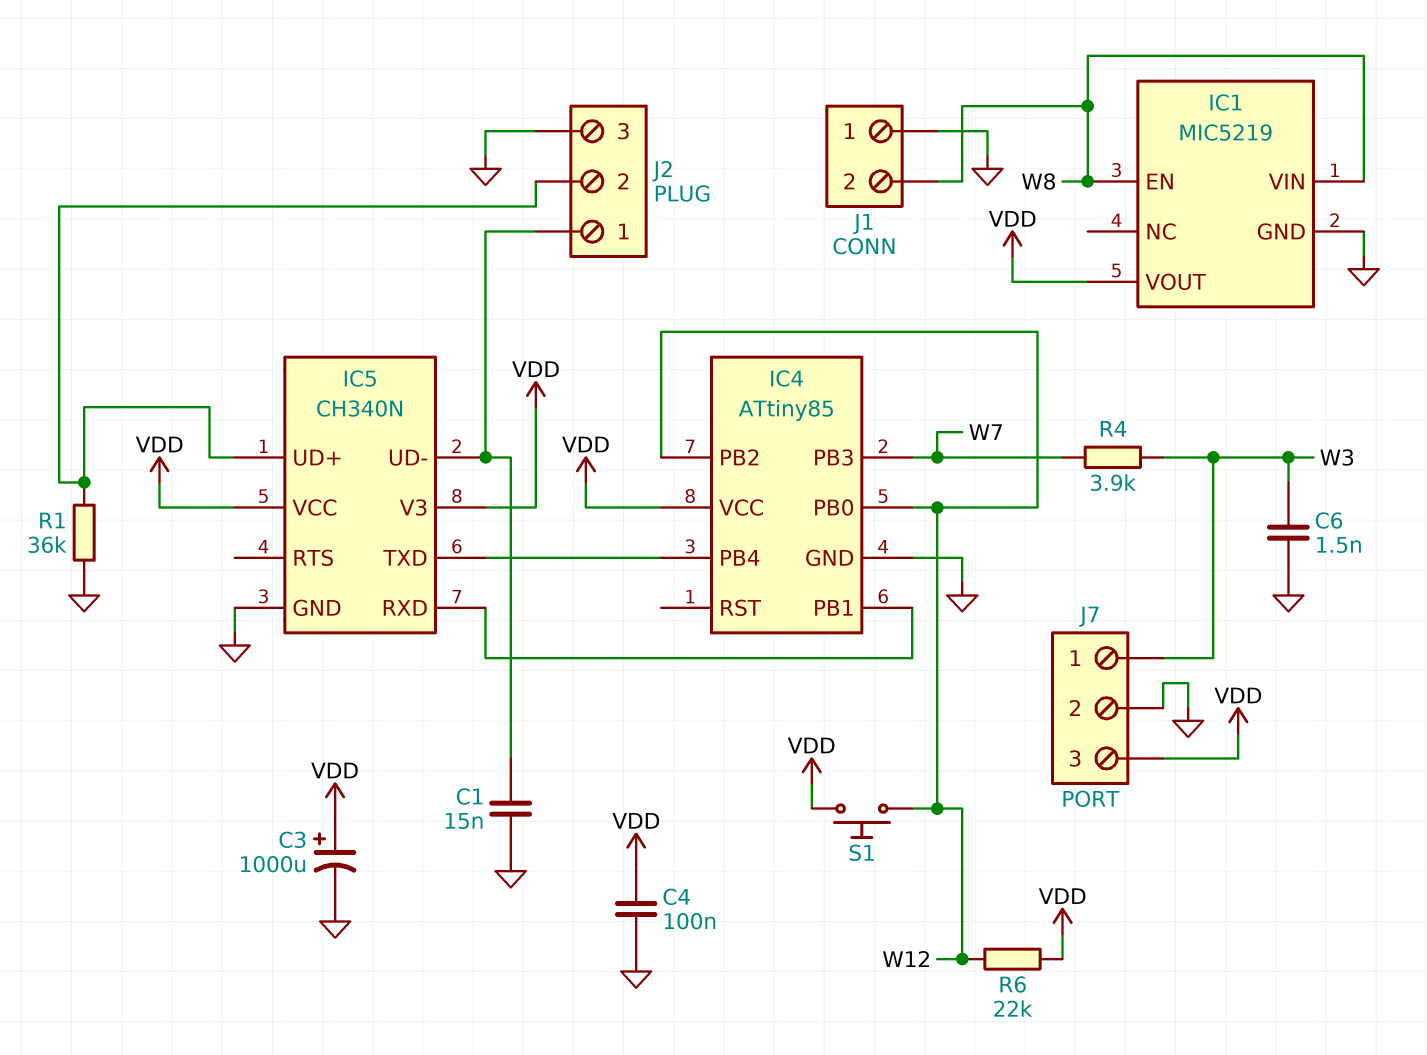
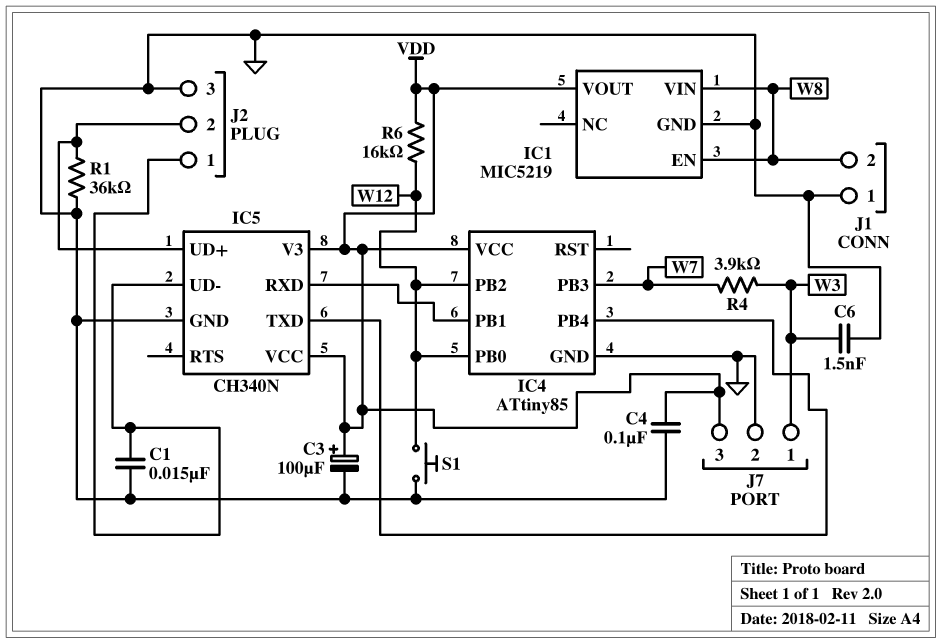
C3: 1000uF (plus VDD, minus GND) -> 100uF (plus VDD, minus GND)
R6: 22k (VDD, W12) -> 16k (VDD, W12)
S1: button (VDD, W12) -> button (GND, W12)

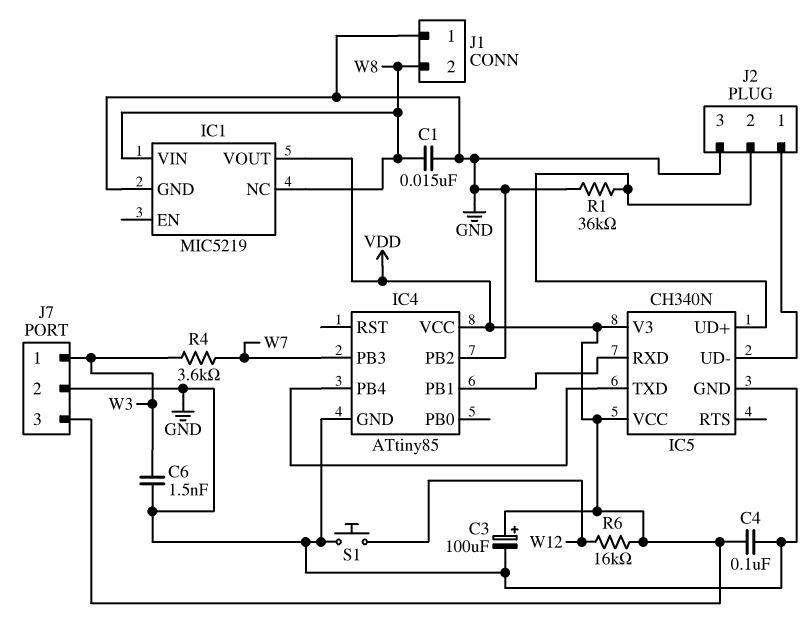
C1: 15nF (GND, IC5/UD-) -> 15nF (GND, W8)
IC1 pin EN: W8 -> none
IC1 pin NC: none -> W8
IC4 pin PB0: W12 -> none
IC4 pin PB2: W12 -> GND
R4: 3.9k (W3, W7) -> 3.6k (W3, W7)

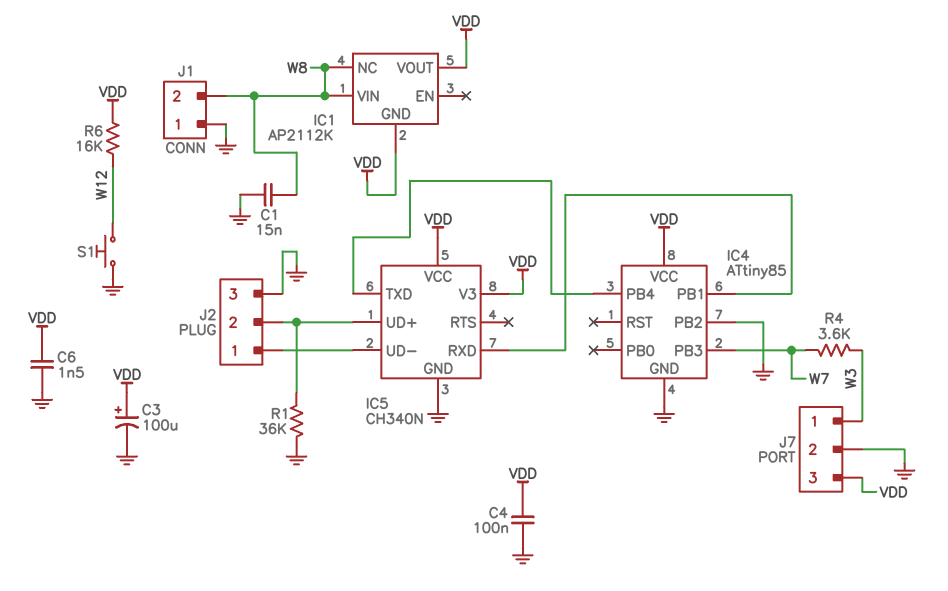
C6: 1.5nF (GND, W3) -> 1.5nF (GND, VDD)
IC1: MIC5219 -> AP2112K
IC1 pin GND: GND -> VDD

